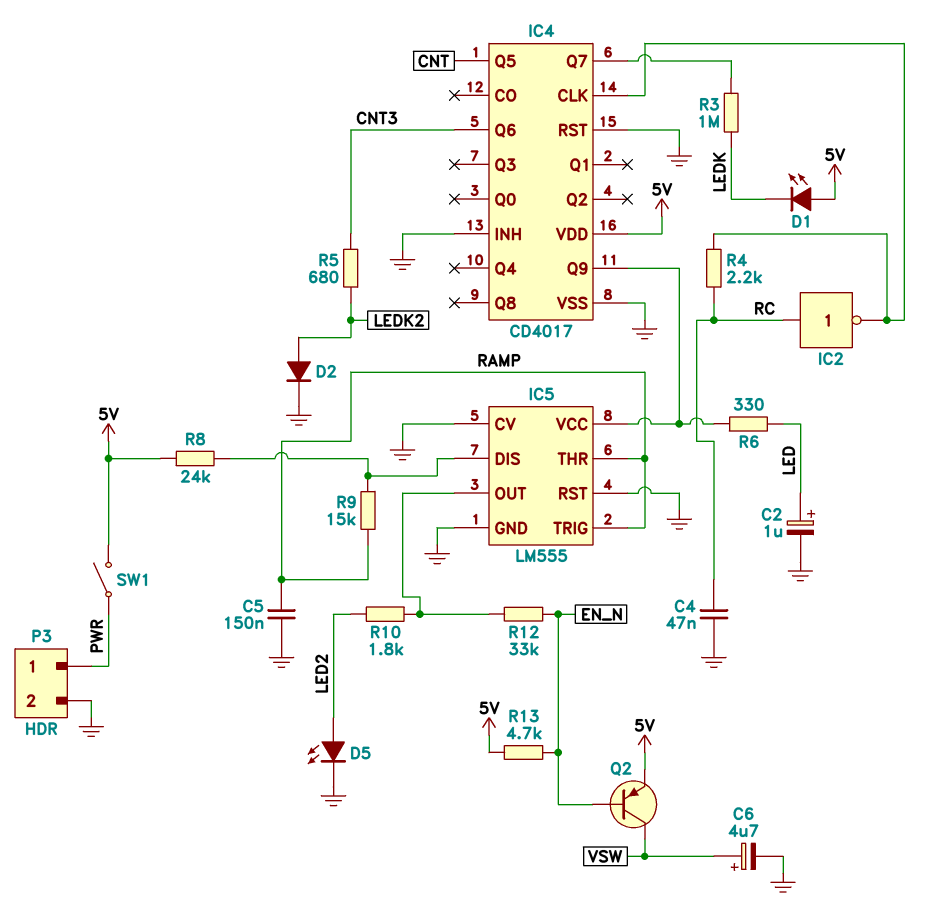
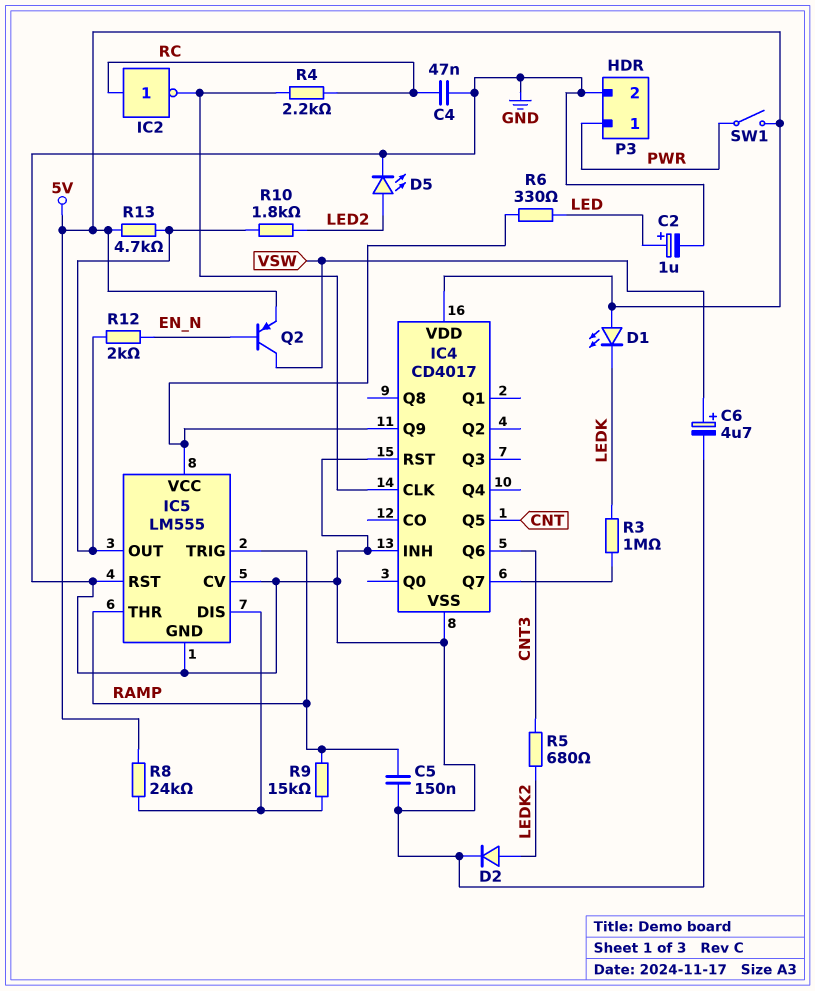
R12: 33k (EN_N, IC5/OUT) -> 2k (EN_N, IC5/OUT)
R13: 4.7k (5V, EN_N) -> 4.7k (5V, IC5/OUT)

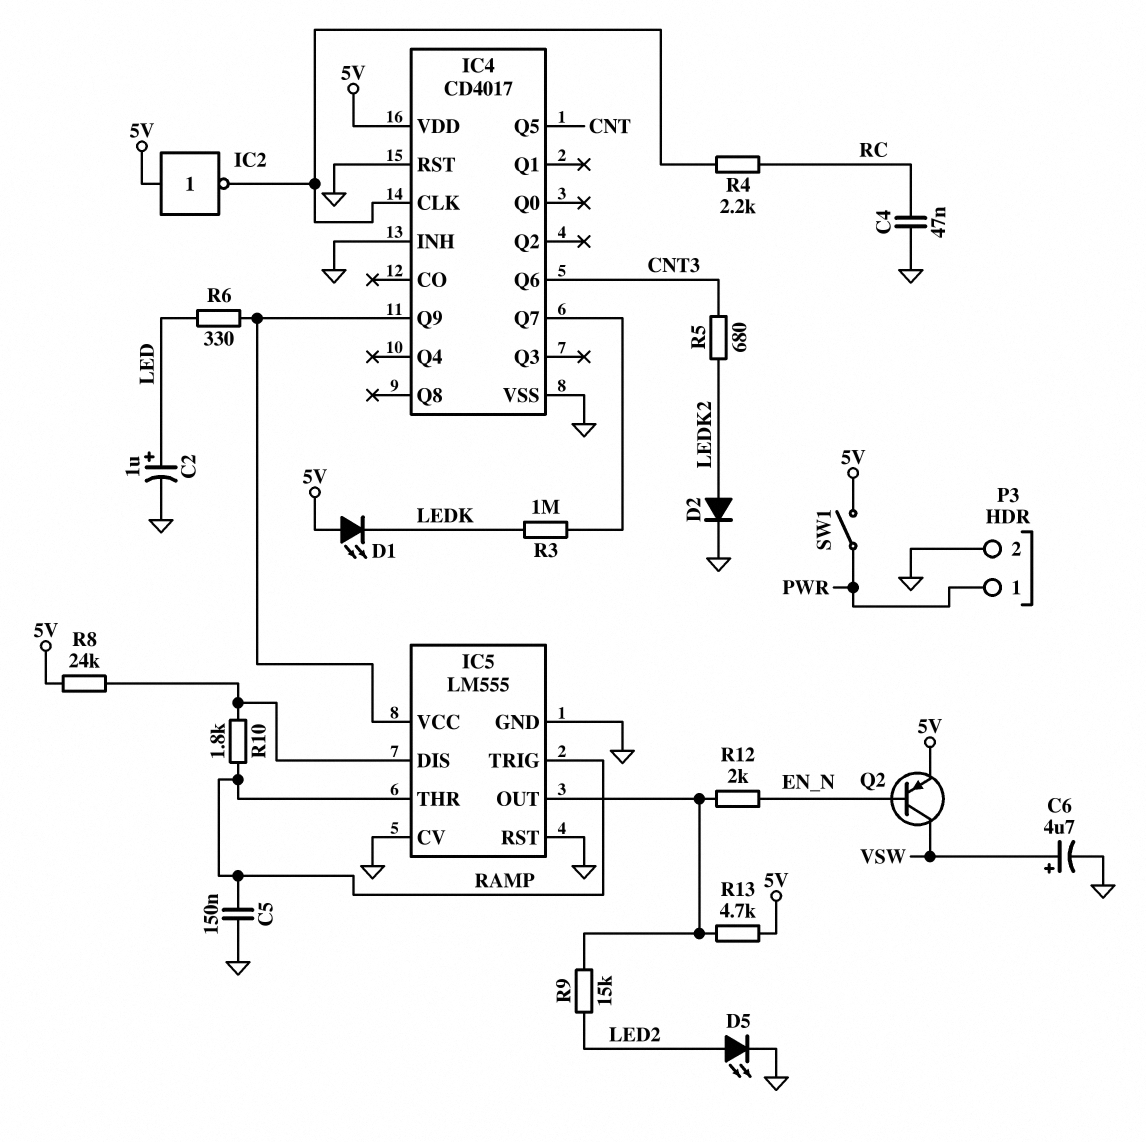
IC2: NOT (in RC, out IC4/CLK) -> NOT (in 5V, out IC4/CLK)
R9: 15k (IC5/DIS, RAMP) -> 15k (IC5/OUT, LED2)
R10: 1.8k (IC5/OUT, LED2) -> 1.8k (IC5/DIS, RAMP)

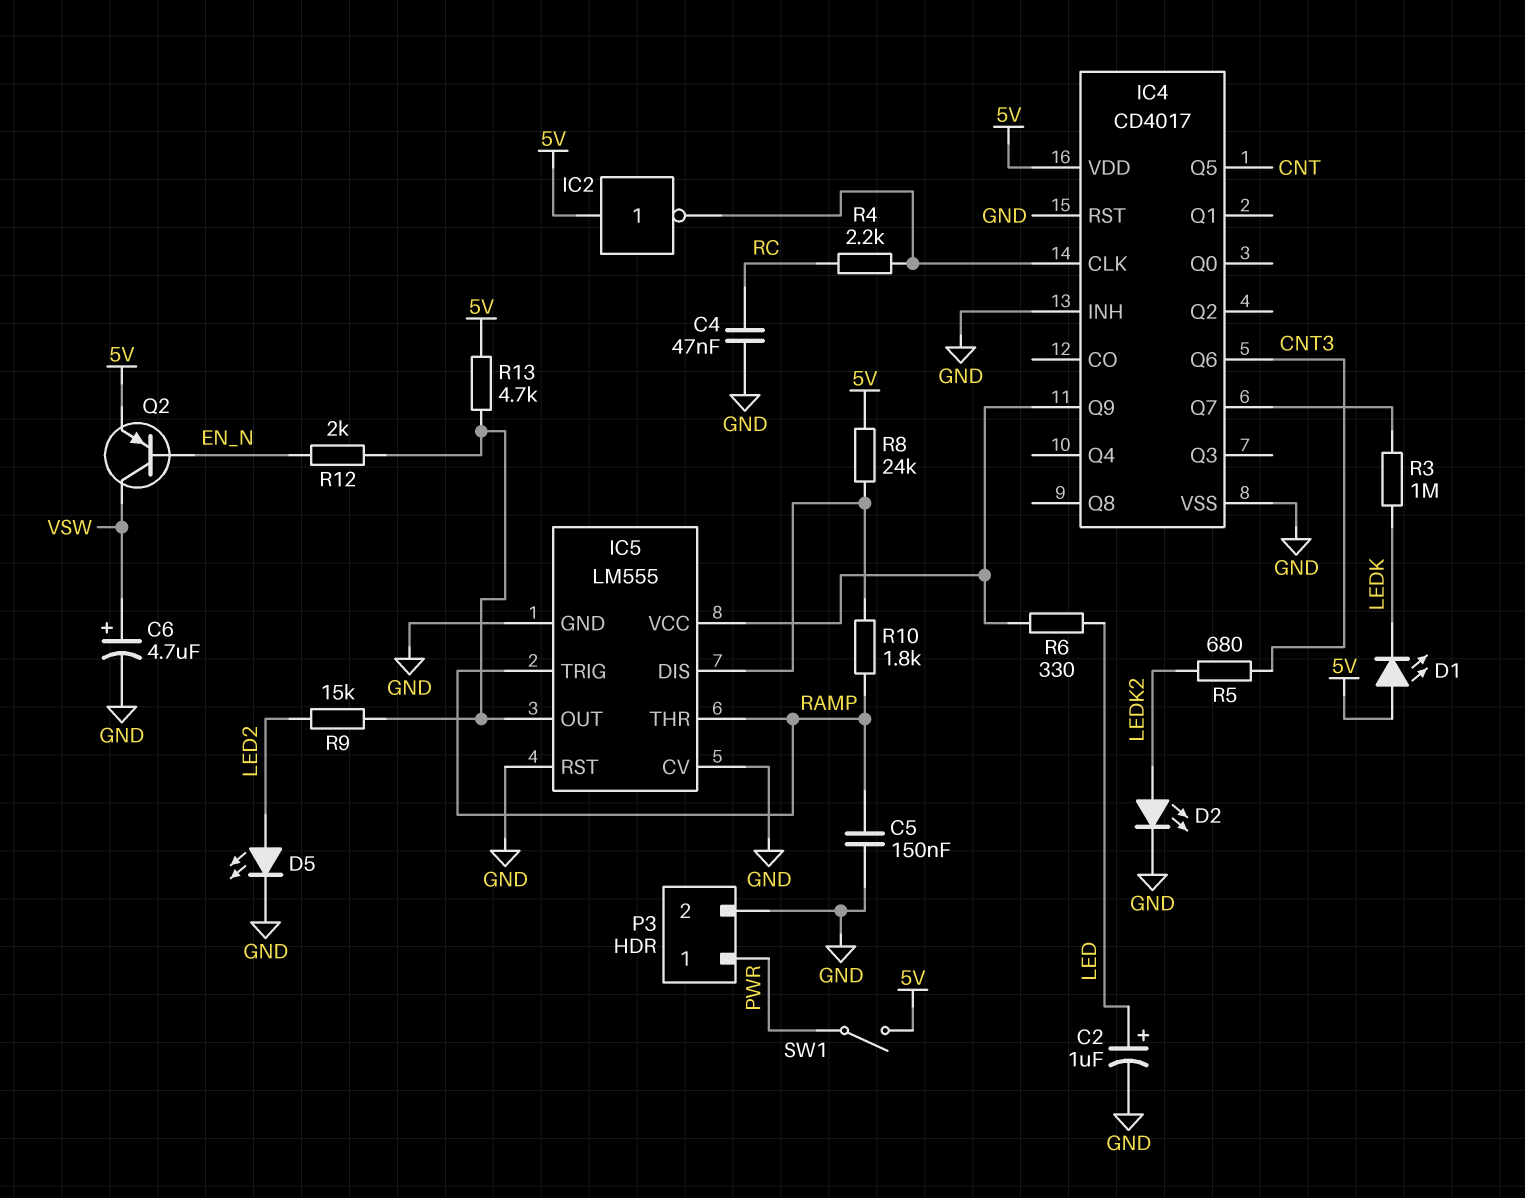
D2: diode (A LEDK2, K GND) -> LED (A LEDK2, K GND)

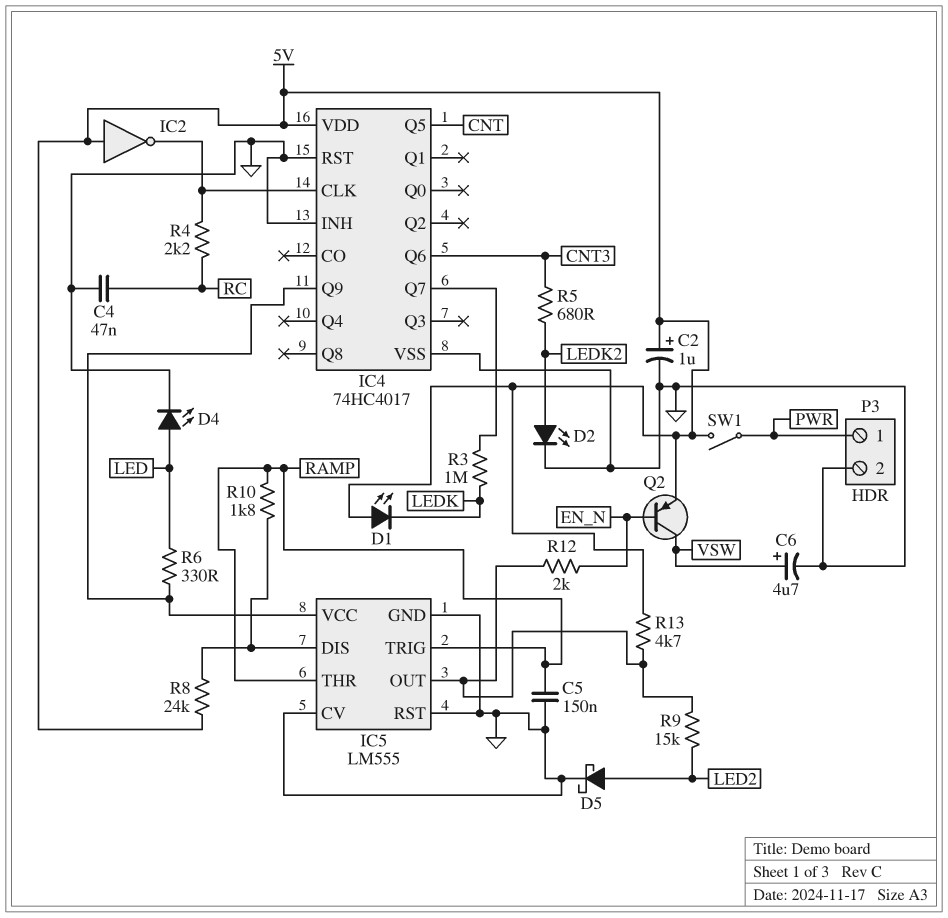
C2: 1uF (plus LED, minus GND) -> 1uF (plus 5V, minus GND)
D4: none -> LED (A LED, K GND)
D5: LED (A LED2, K GND) -> schottky (A LED2, K GND)
IC4: CD4017 -> 74HC4017

